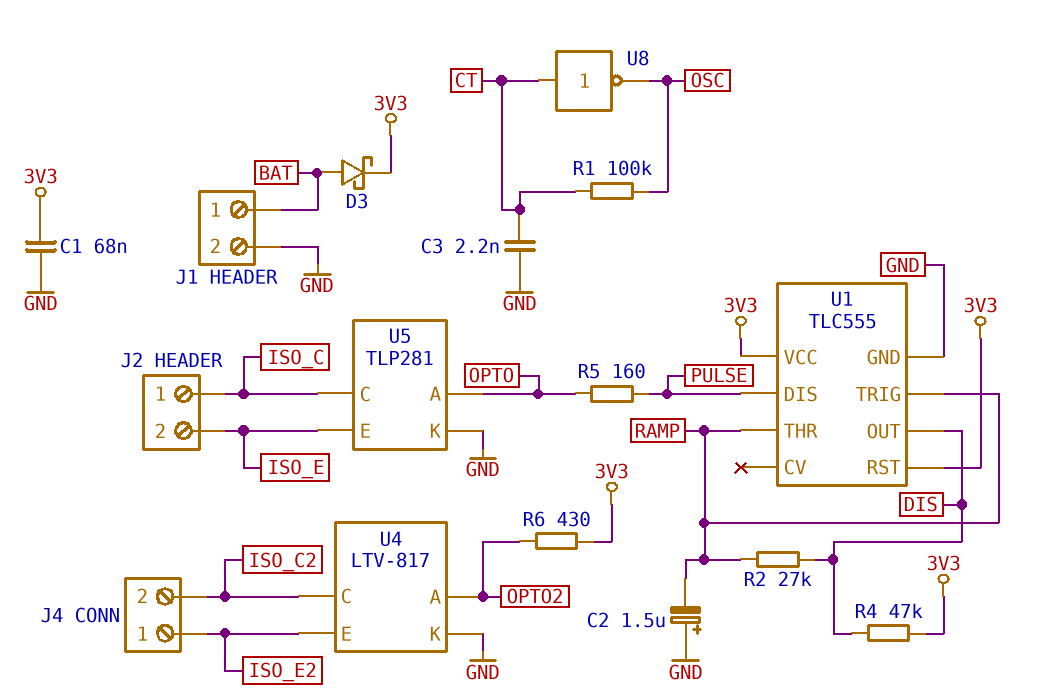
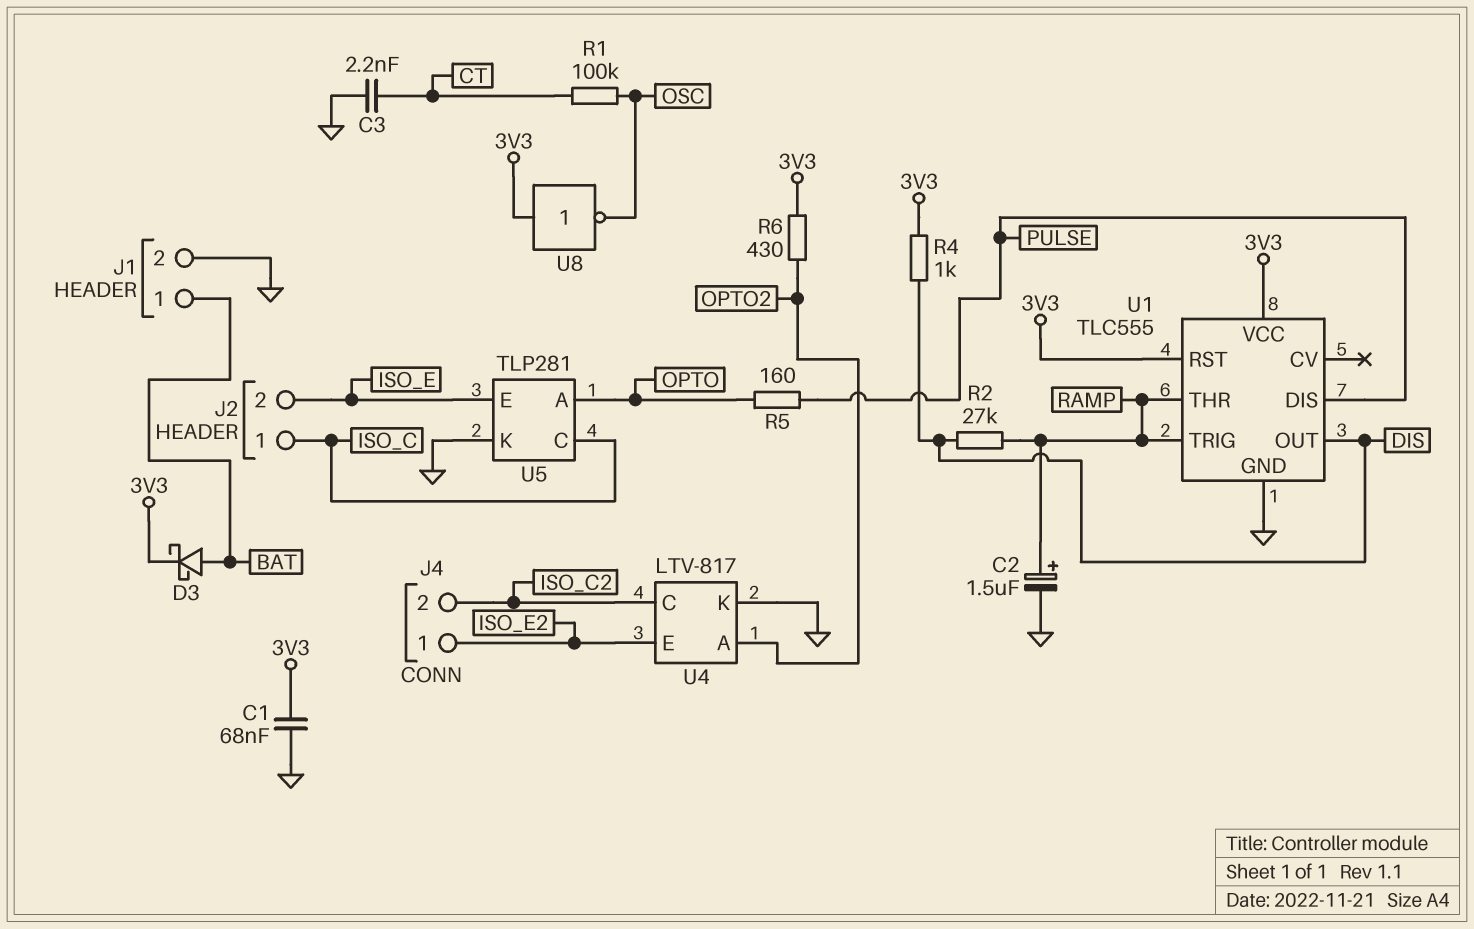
C2: 1.5uF (plus GND, minus RAMP) -> 1.5uF (plus RAMP, minus GND)
R4: 47k (3V3, DIS) -> 1k (3V3, DIS)
U8: NOT (in CT, out OSC) -> NOT (in 3V3, out OSC)

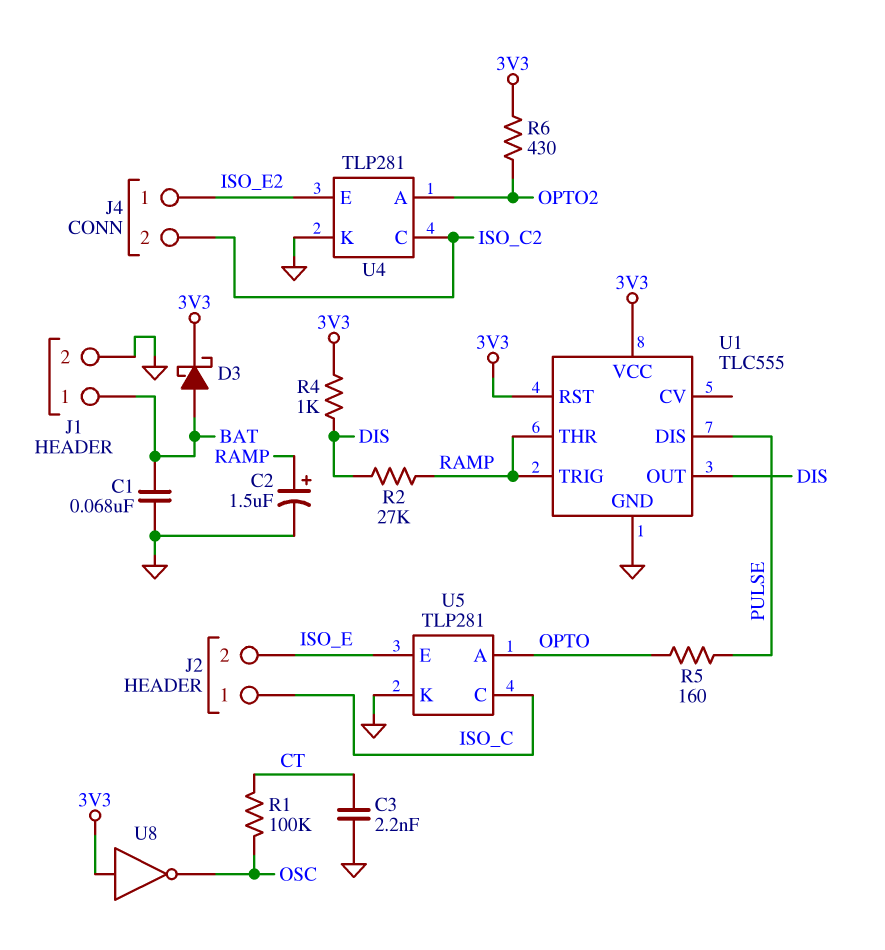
C1: 68nF (3V3, GND) -> 68nF (BAT, GND)
U4: LTV-817 -> TLP281

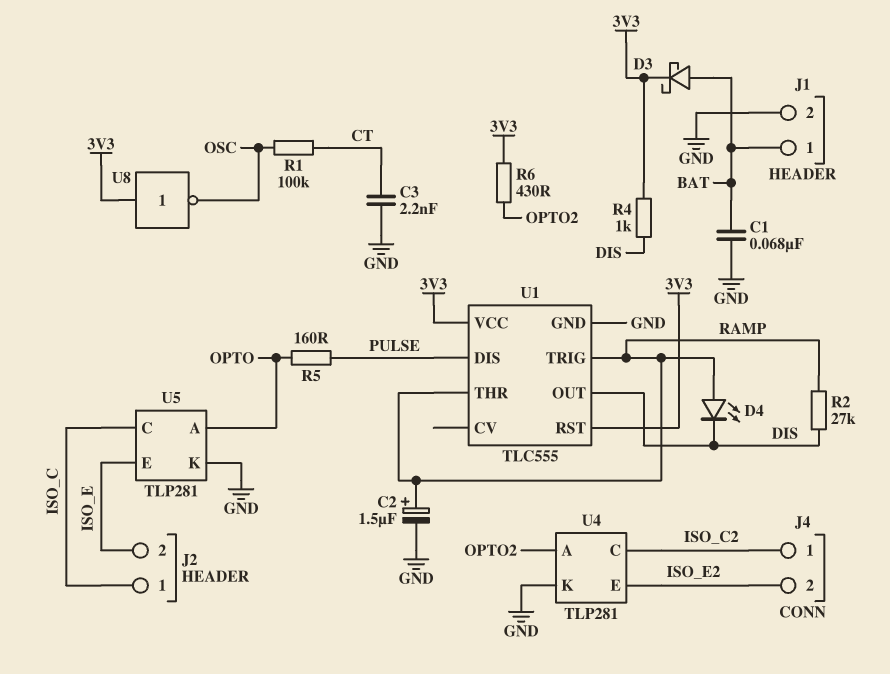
D4: none -> LED (A RAMP, K DIS)
J4 pin 1: ISO_E2 -> ISO_C2
J4 pin 2: ISO_C2 -> ISO_E2

